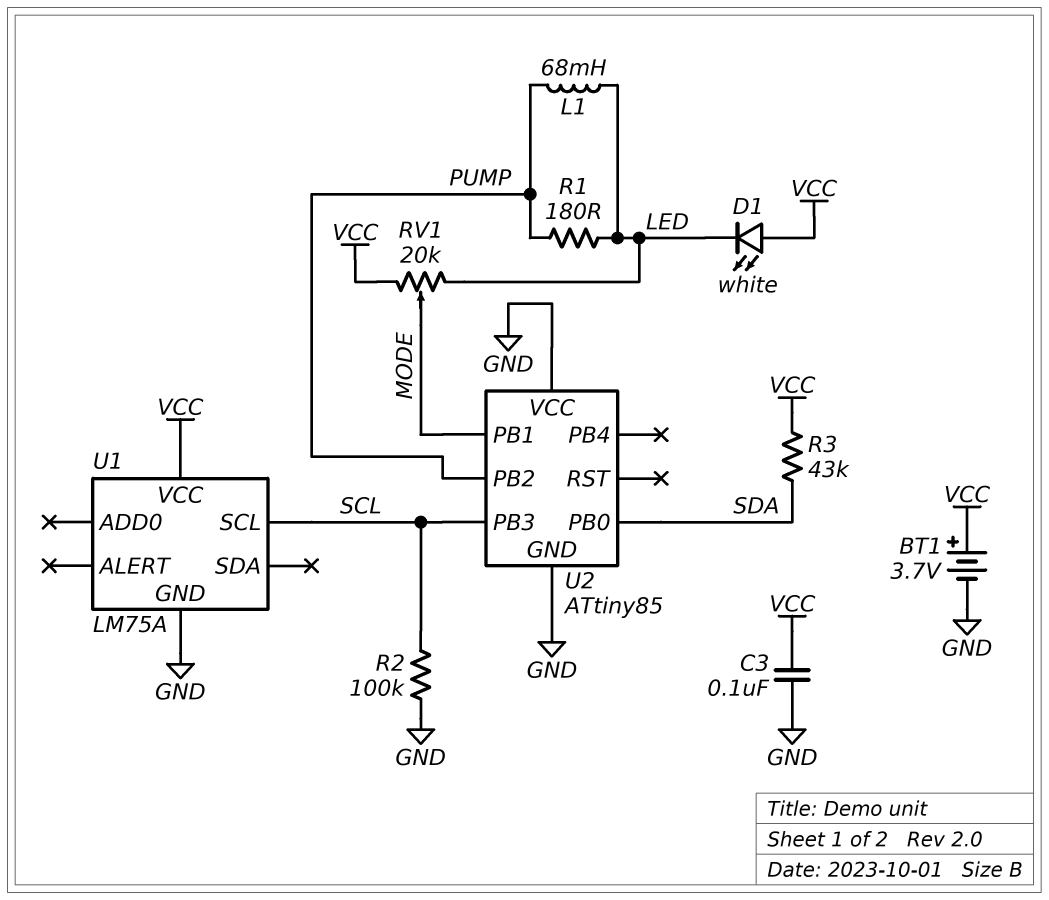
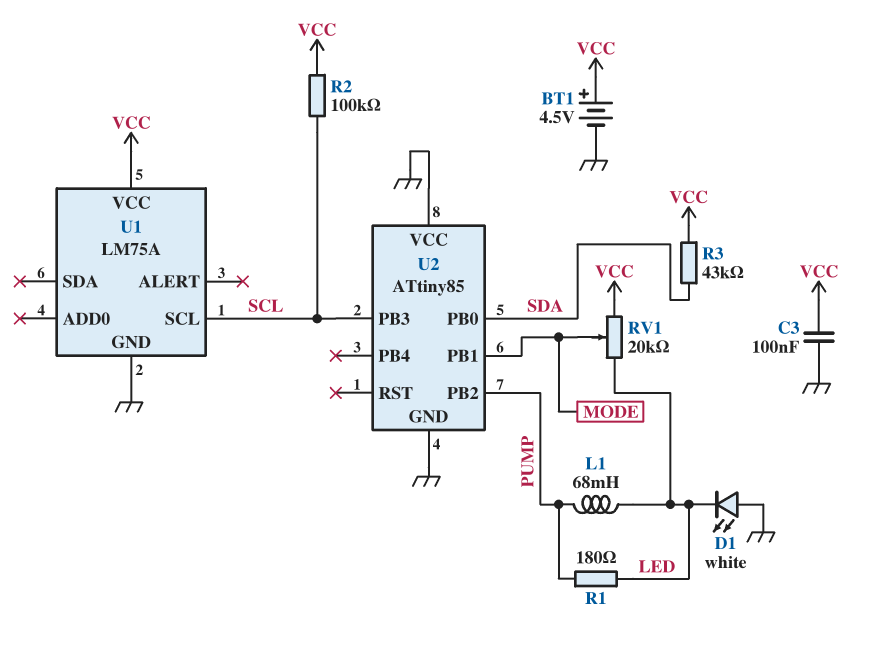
BT1: 3.7V (plus VCC, minus GND) -> 4.5V (plus VCC, minus GND)
D1: LED white (A VCC, K LED) -> LED white (A GND, K LED)
R2: 100k (GND, SCL) -> 100k (SCL, VCC)

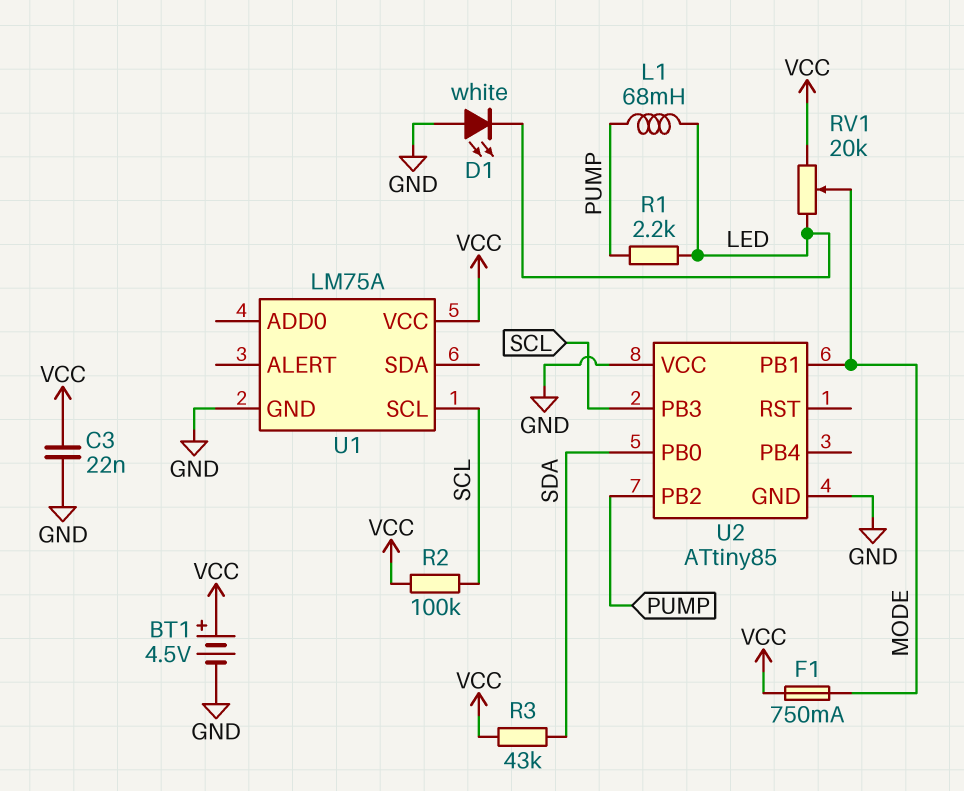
C3: 100nF (GND, VCC) -> 22nF (GND, VCC)
F1: none -> 750mA (MODE, VCC)
R1: 180 (LED, PUMP) -> 2.2k (LED, PUMP)

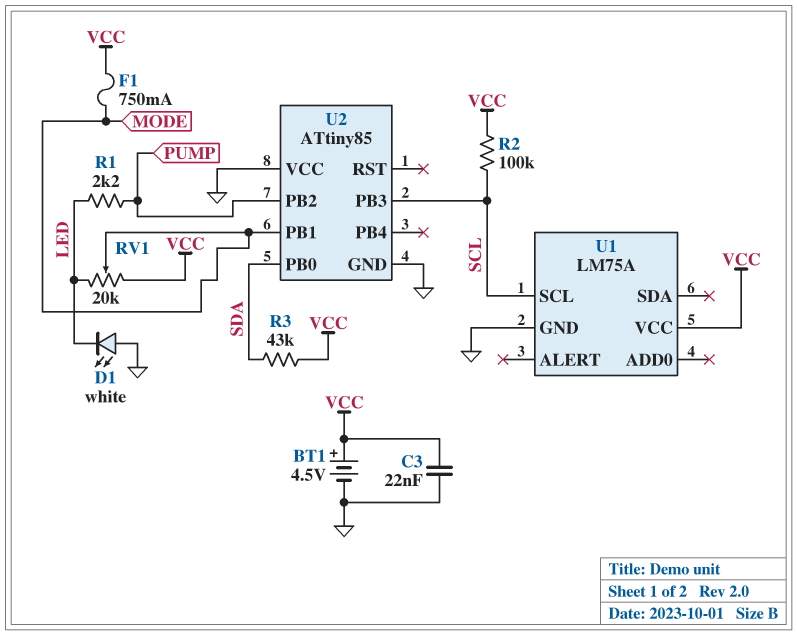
L1: 68mH (LED, PUMP) -> none

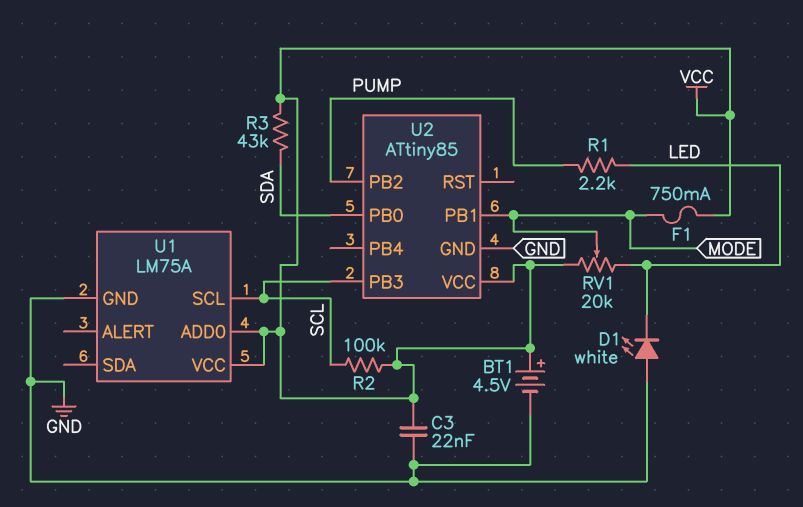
U1 pin ADD0: none -> VCC
U2 pin VCC: GND -> VCC

